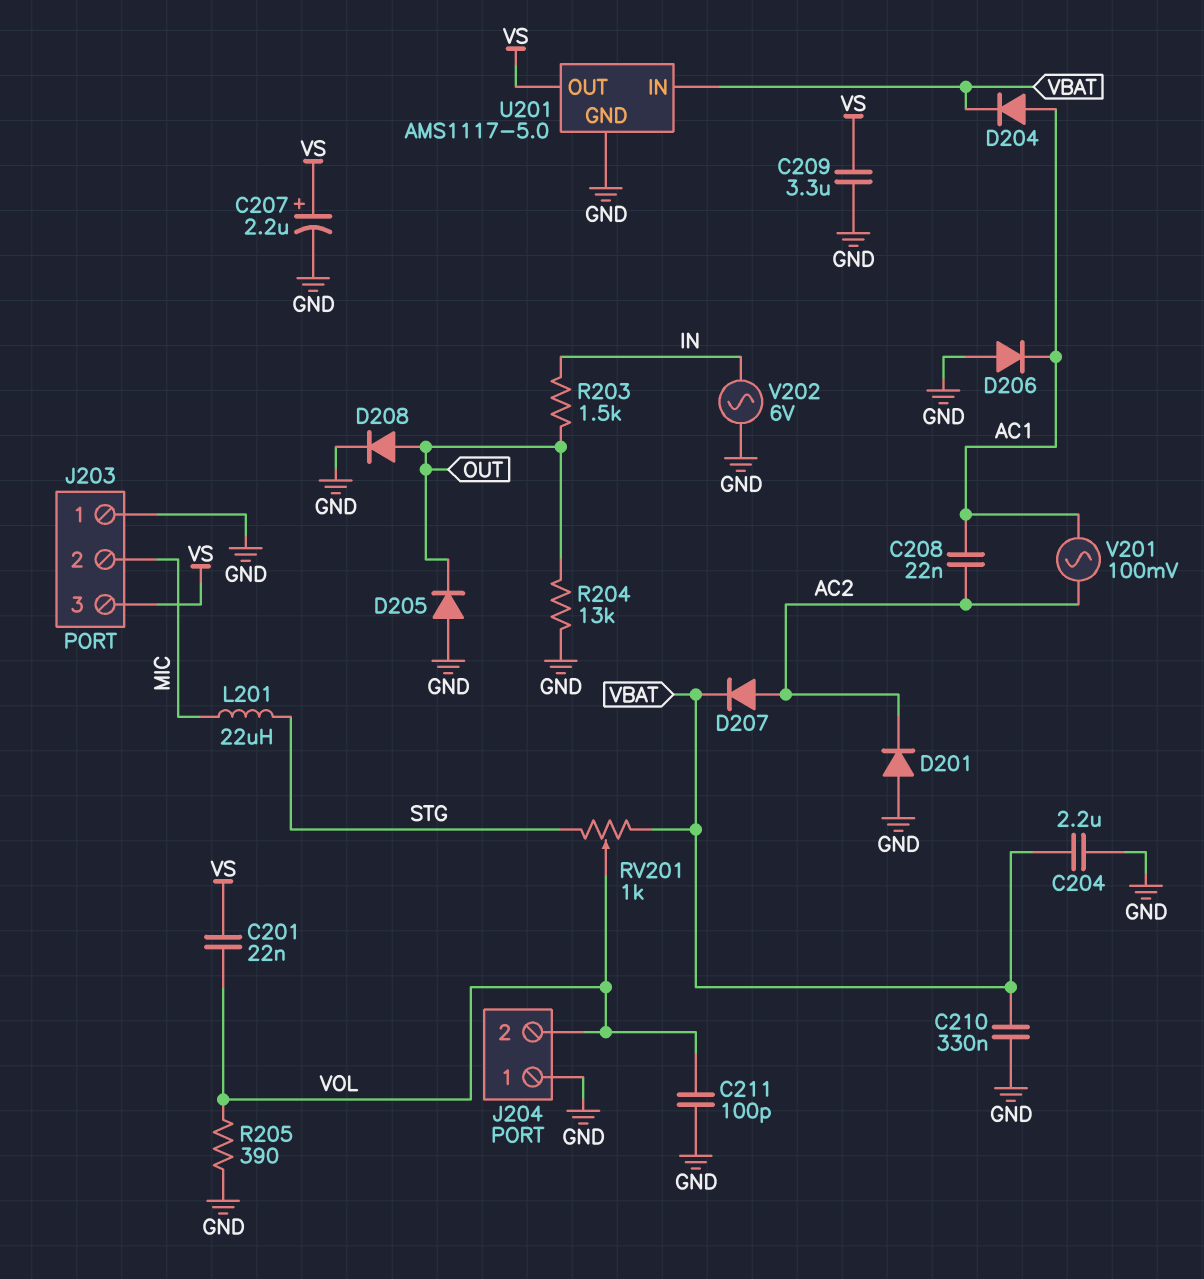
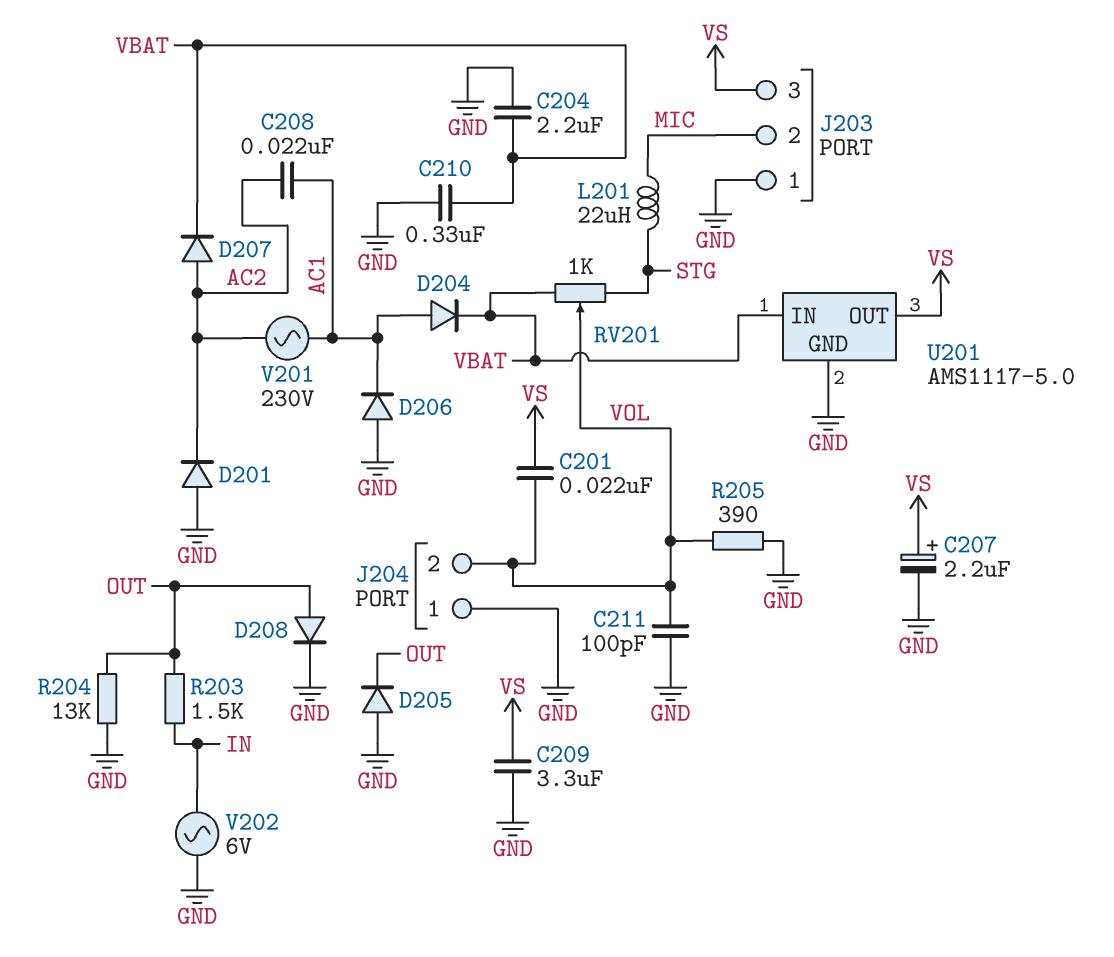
V201: AC 100mV (AC1, AC2) -> AC 230V (AC1, AC2)

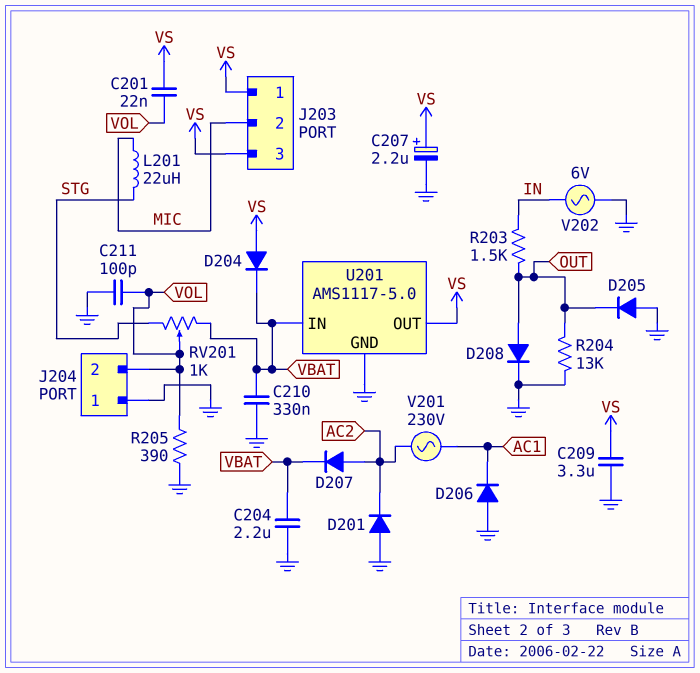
C208: 22nF (AC1, AC2) -> none
D204: diode (A AC1, K VBAT) -> diode (A VS, K VBAT)
J203 pin 1: GND -> VS

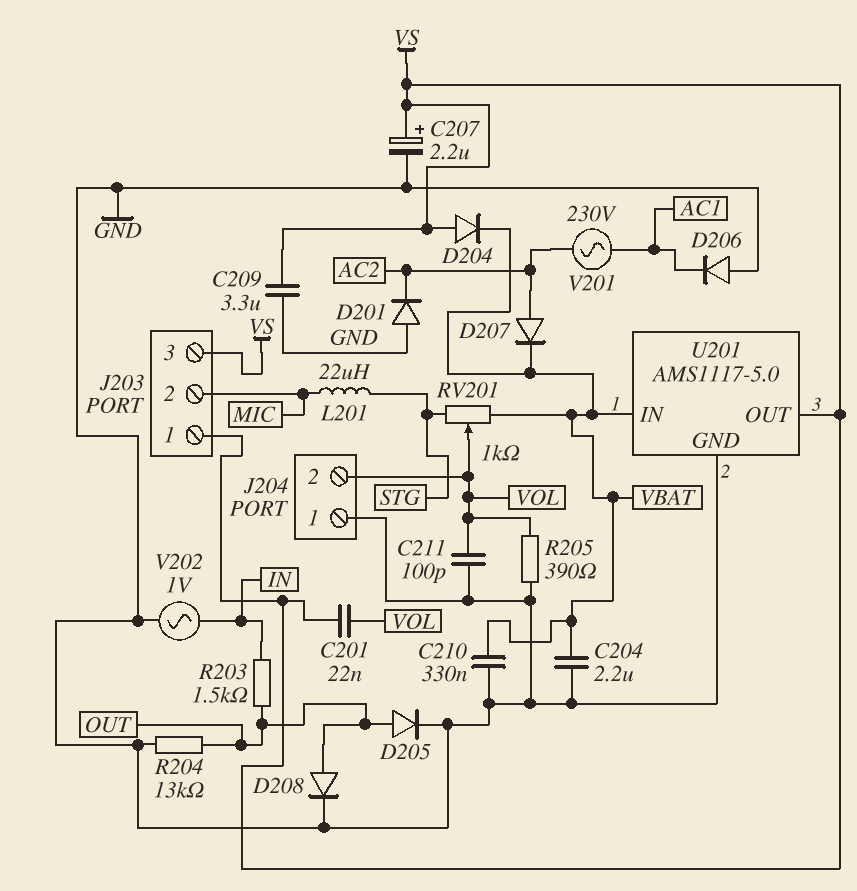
D205: diode (A GND, K OUT) -> diode (A OUT, K GND)
V202: AC 6V (GND, IN) -> AC 1V (GND, IN)

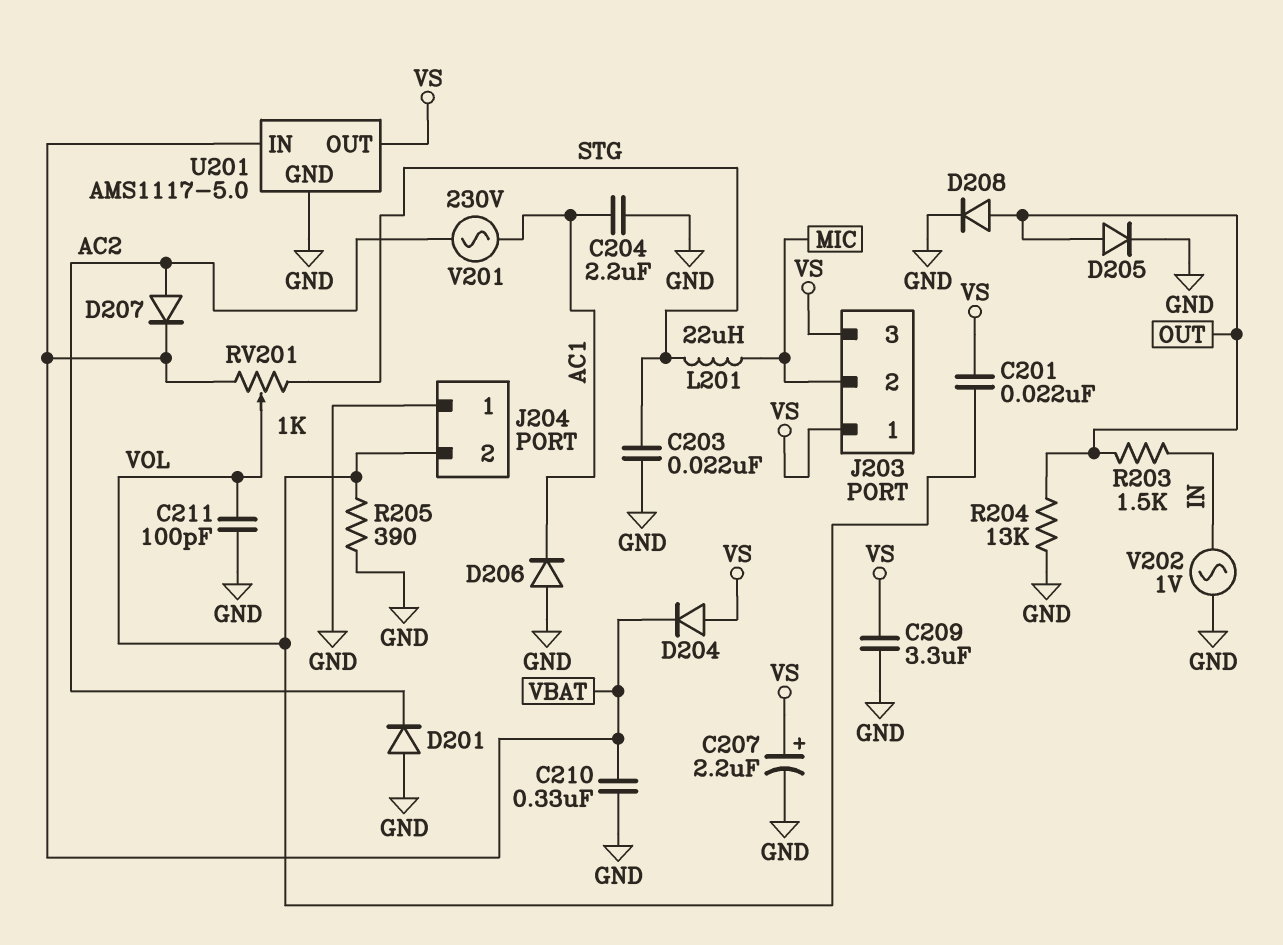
C203: none -> 22nF (GND, STG)
C204: 2.2uF (GND, VBAT) -> 2.2uF (AC1, GND)

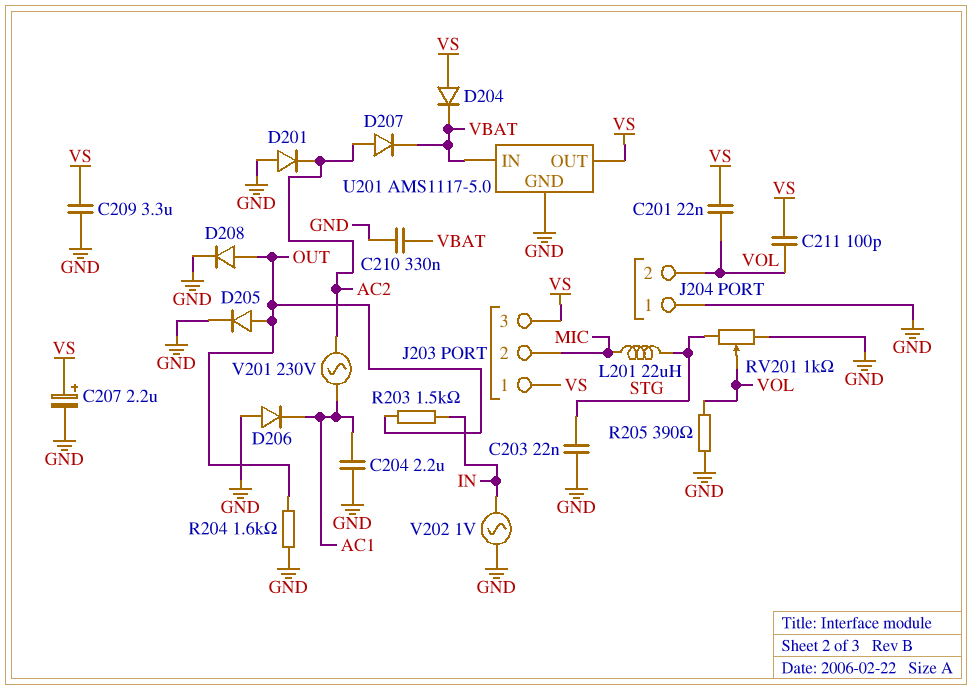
C211: 100pF (GND, VOL) -> 100pF (VOL, VS)
R204: 13k (GND, OUT) -> 1.6k (GND, OUT)
RV201: 1k (STG, VBAT, wiper VOL) -> 1k (GND, STG, wiper VOL)

